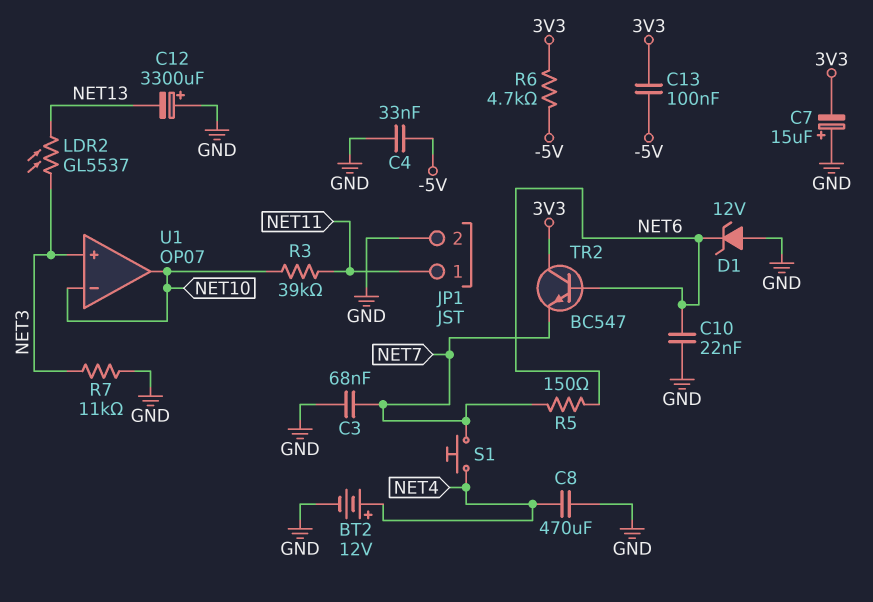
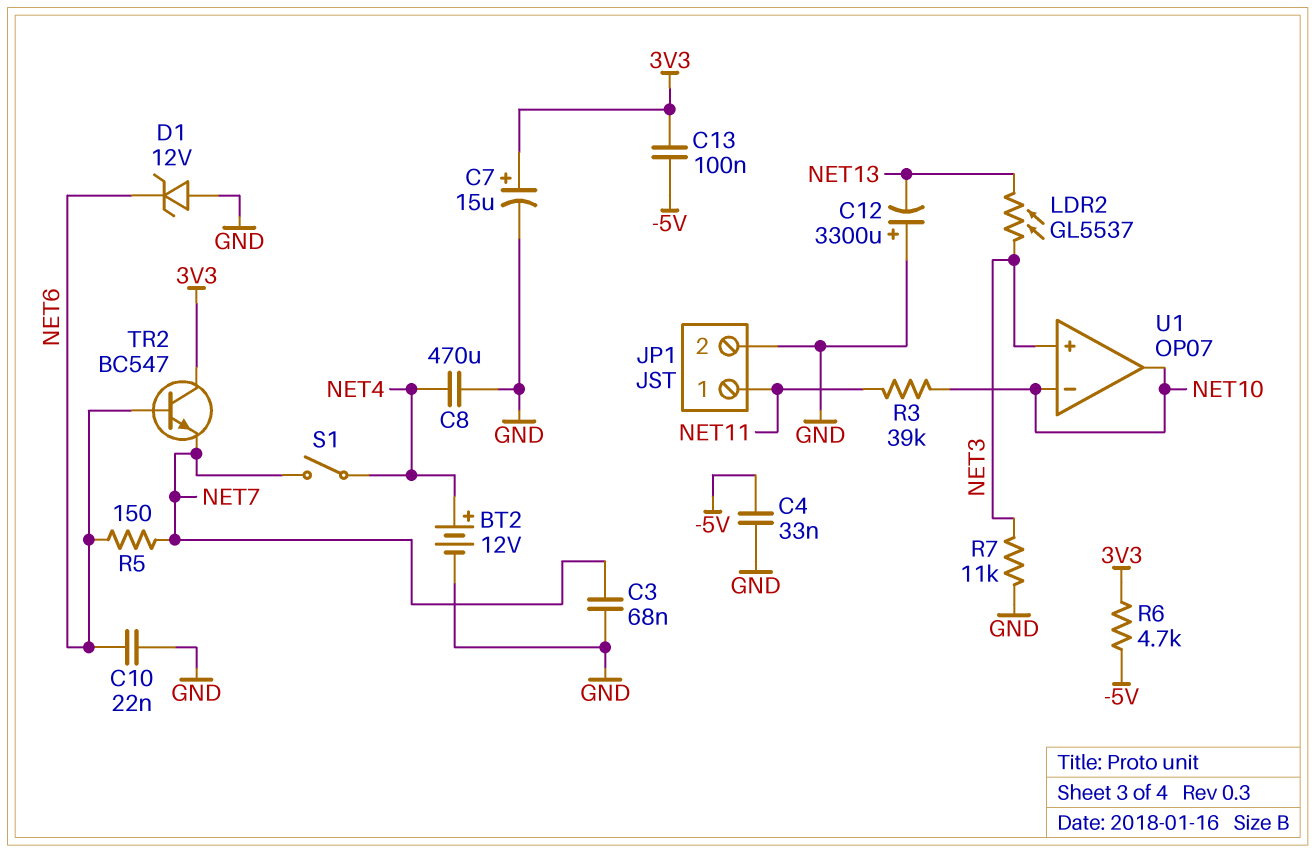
C7: 15uF (plus GND, minus 3V3) -> 15uF (plus 3V3, minus GND)
S1: button (NET4, NET7) -> switch (NET4, NET7)

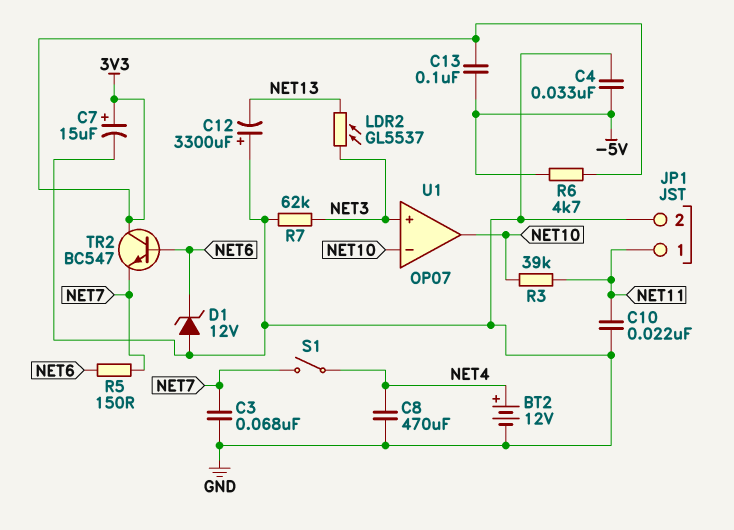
C10: 22nF (GND, NET6) -> 22nF (GND, NET11)
R7: 11k (GND, NET3) -> 62k (GND, NET3)

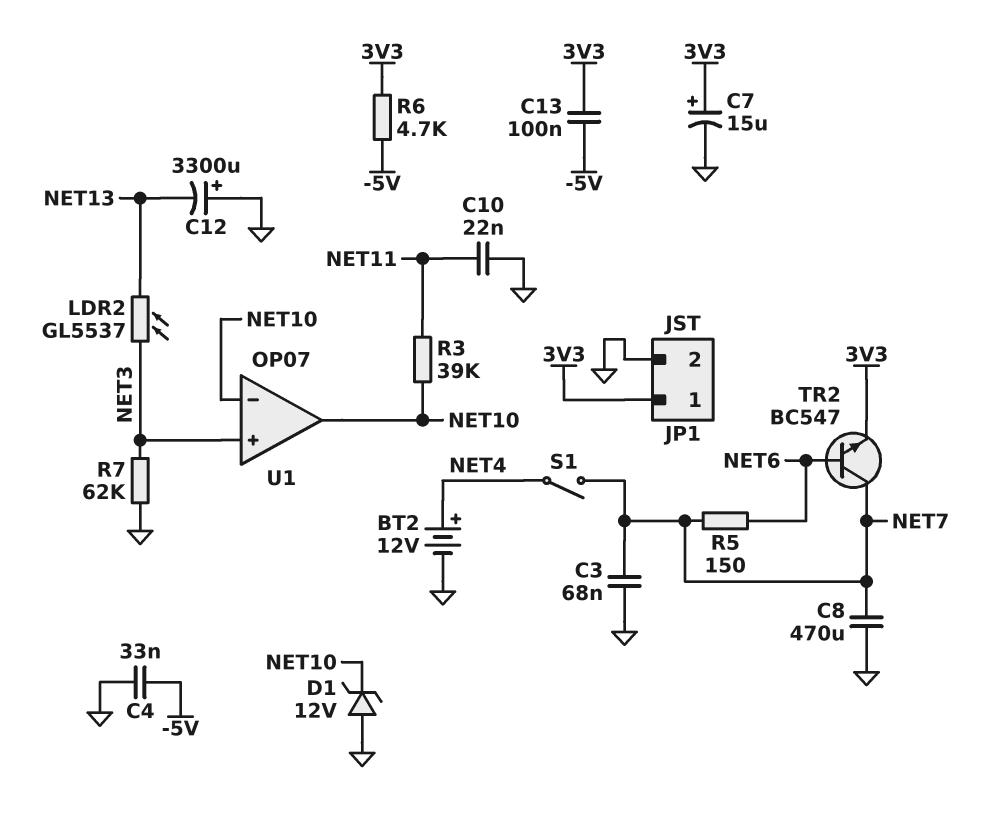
C8: 470uF (GND, NET4) -> 470uF (GND, NET7)
D1: zener 12V (A GND, K NET6) -> zener 12V (A GND, K NET10)
JP1 pin 1: NET11 -> 3V3
TR2: NPN BC547 (B NET6, C 3V3, E NET7) -> NPN BC547 (B NET6, C NET7, E 3V3)

